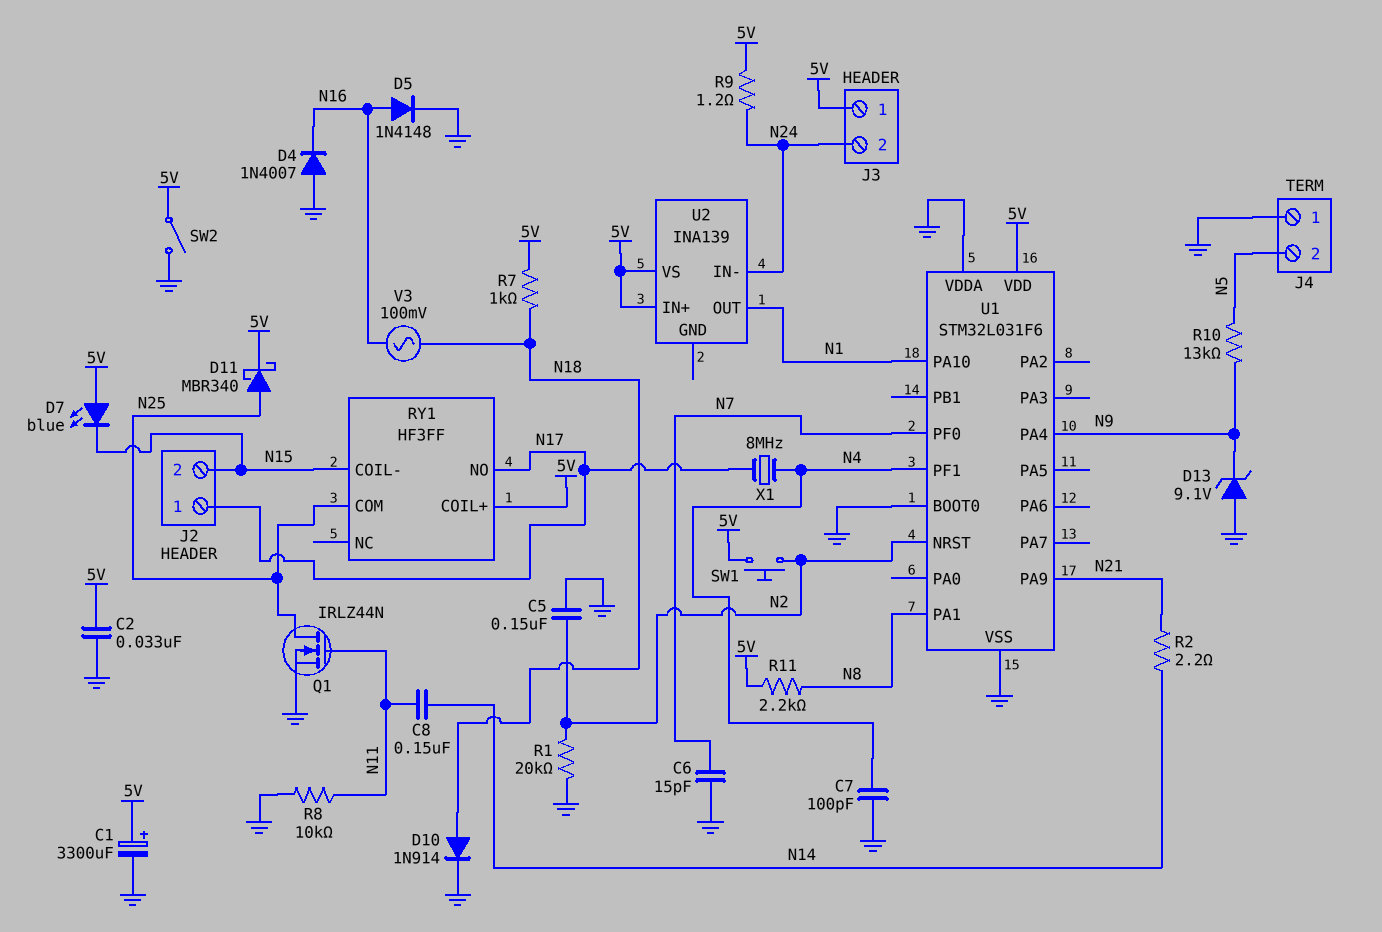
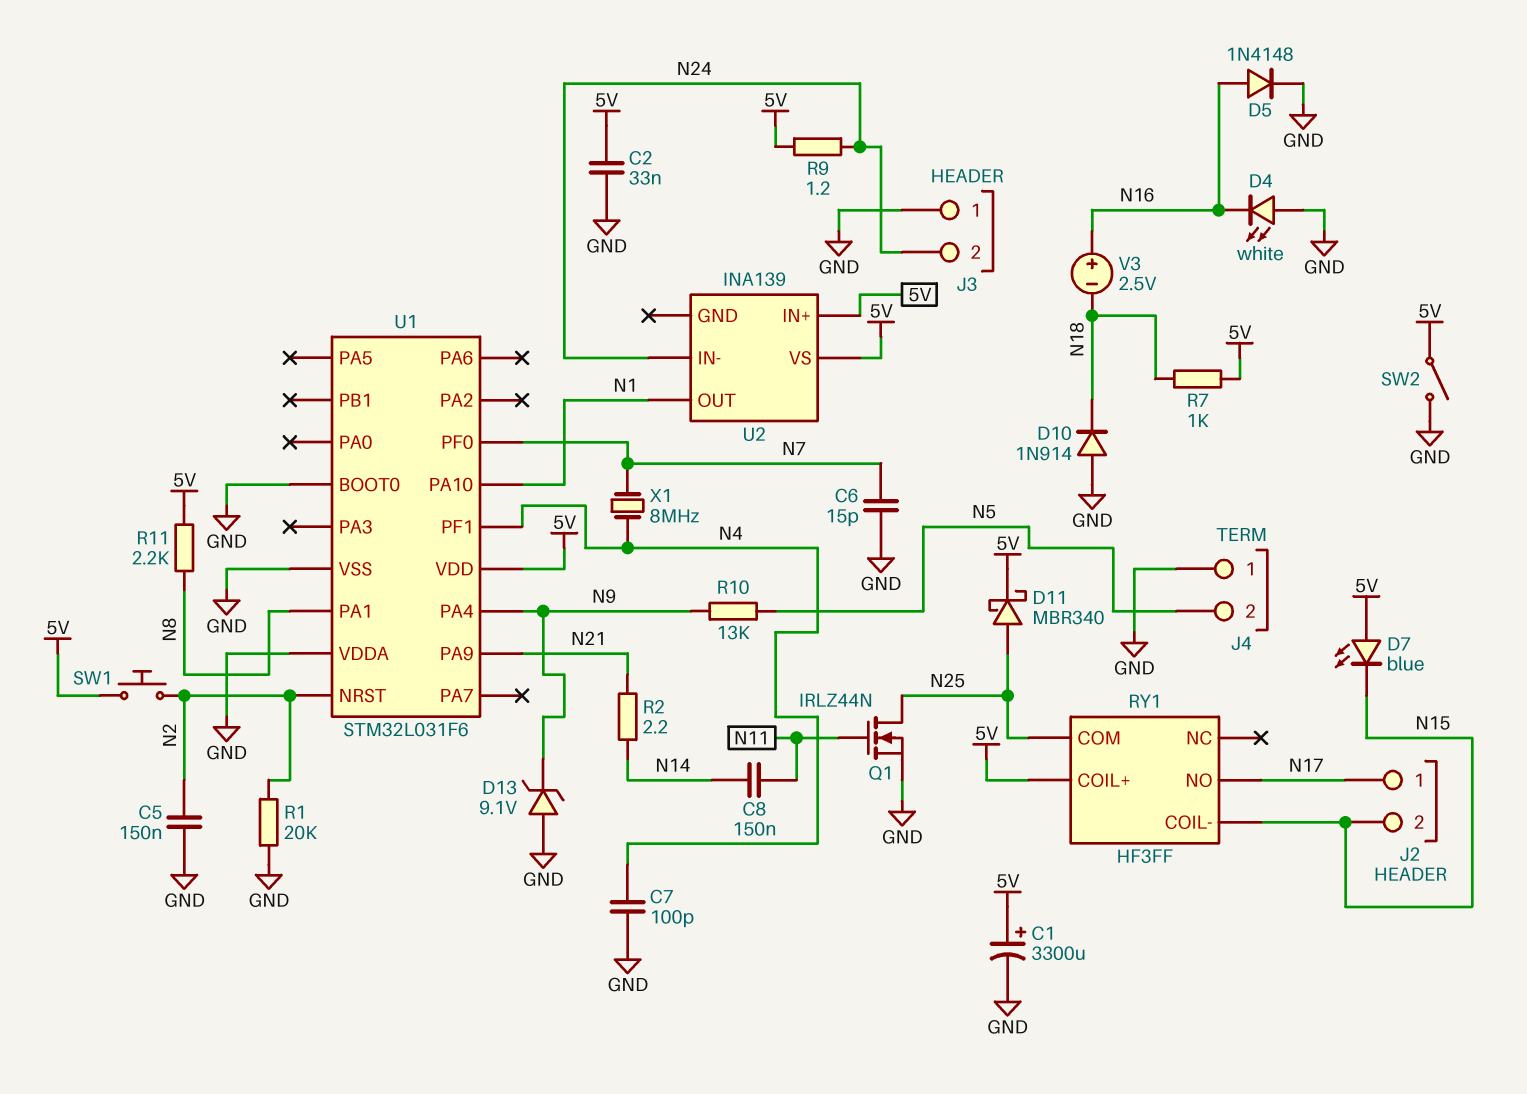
D4: diode 1N4007 (A GND, K N16) -> LED white (A GND, K N16)
D10: diode 1N914 (A N18, K GND) -> diode 1N914 (A GND, K N18)
J3 pin 1: 5V -> GND
R8: 10k (GND, N11) -> none
V3: AC 100mV (N16, N18) -> 2.5V (plus N16, minus N18)
X1: 8MHz (N4, N17) -> 8MHz (N4, N7)

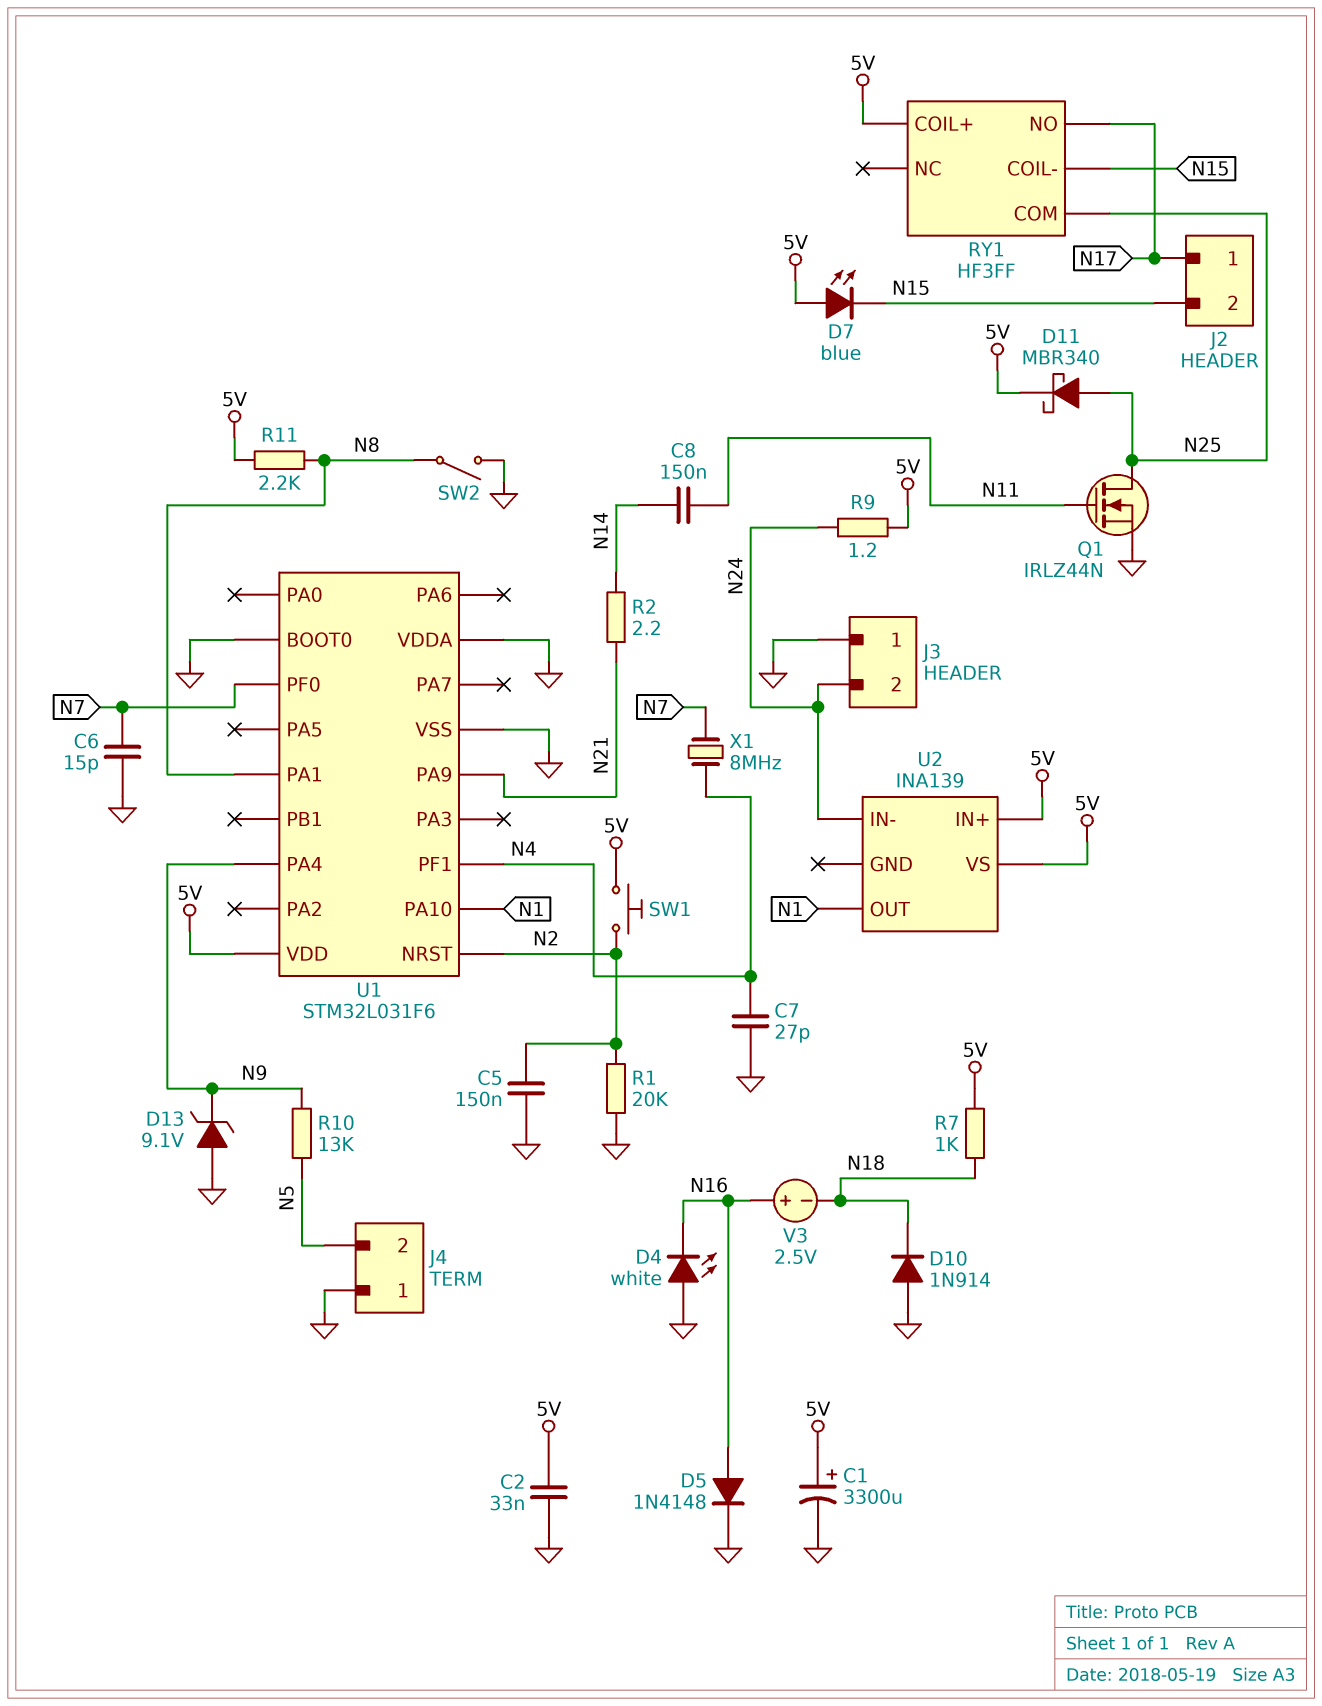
C7: 100pF (GND, N4) -> 27pF (GND, N4)
SW2: switch (5V, GND) -> switch (GND, N8)

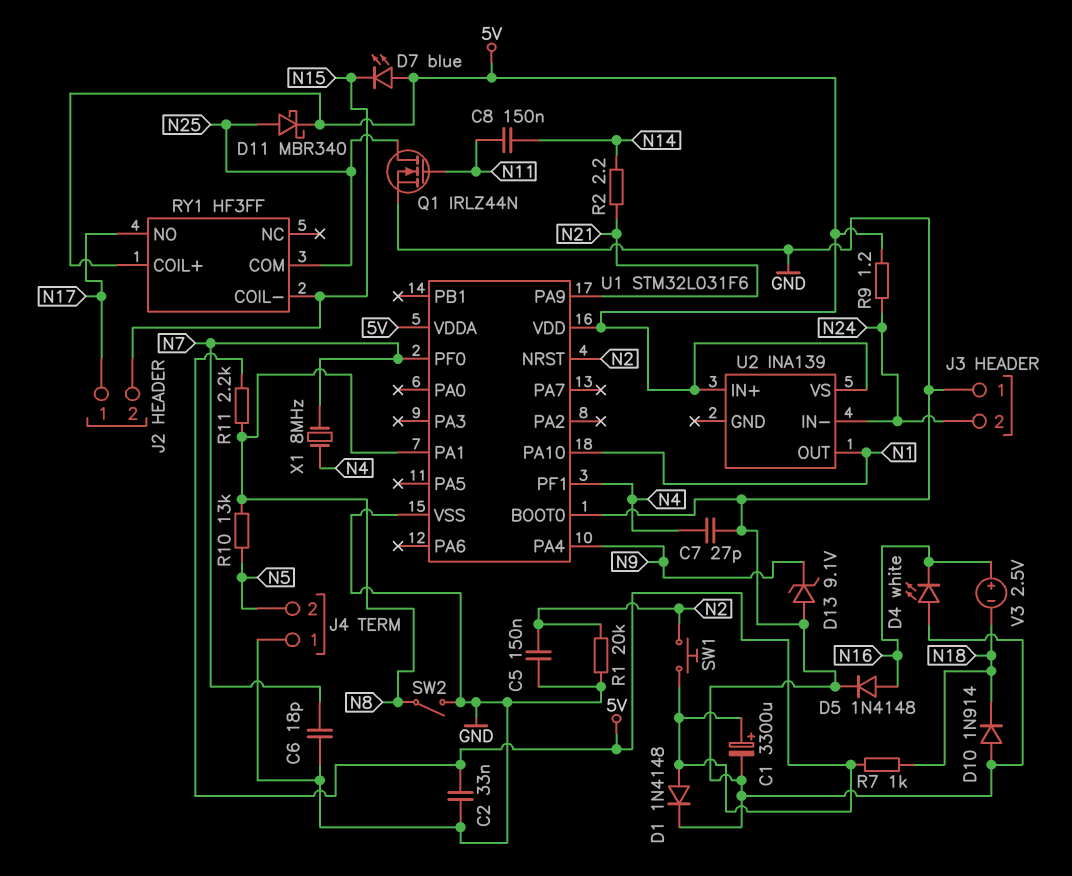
C6: 15pF (GND, N7) -> 18pF (GND, N7)
D1: none -> diode 1N4148 (A 5V, K GND)
R10: 13k (N5, N9) -> 13k (N5, N8)
U1 pin VDDA: GND -> 5V

